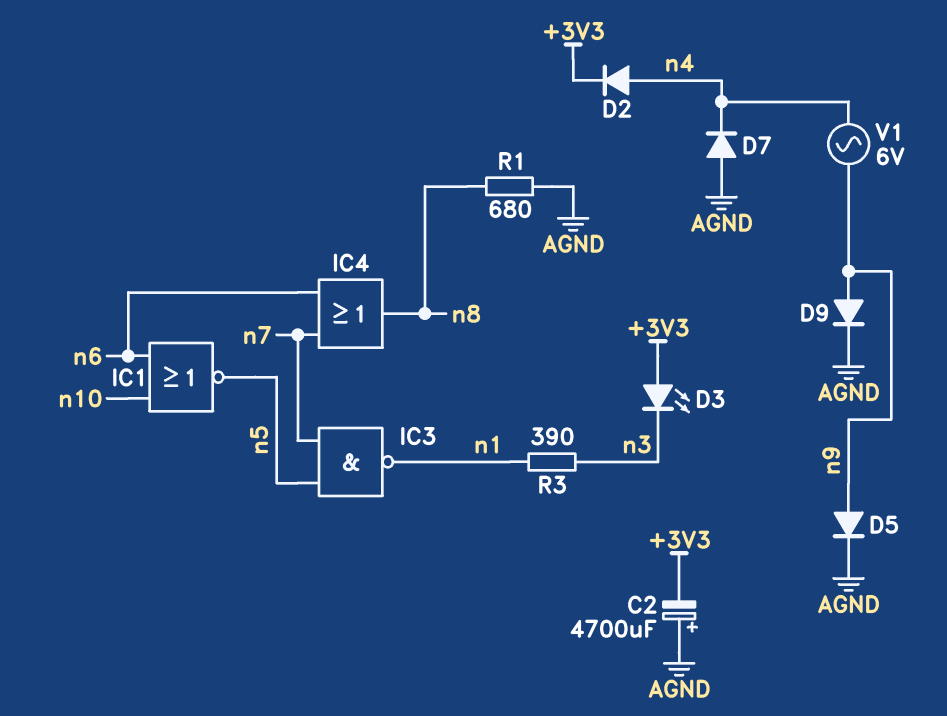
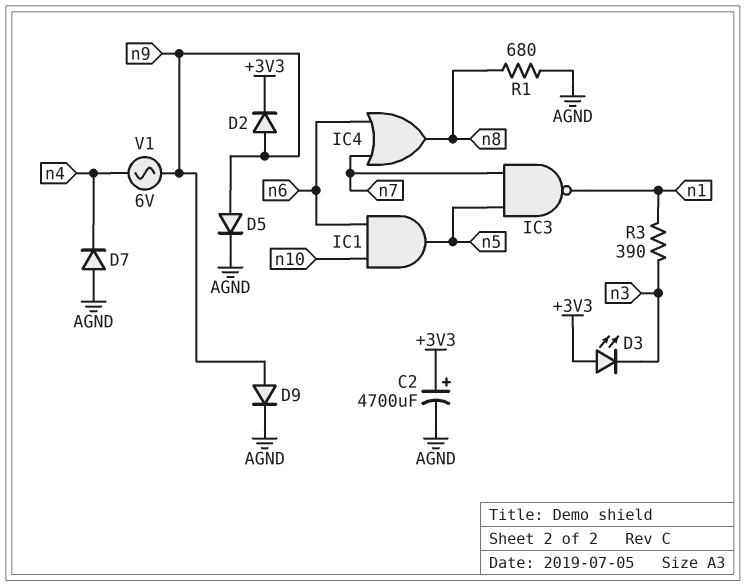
C2: 4700uF (plus AGND, minus +3V3) -> 4700uF (plus +3V3, minus AGND)
D2: diode (A n4, K +3V3) -> diode (A n9, K +3V3)
IC1: NOR (in n6, in n10, out n5) -> AND (in n6, in n10, out n5)

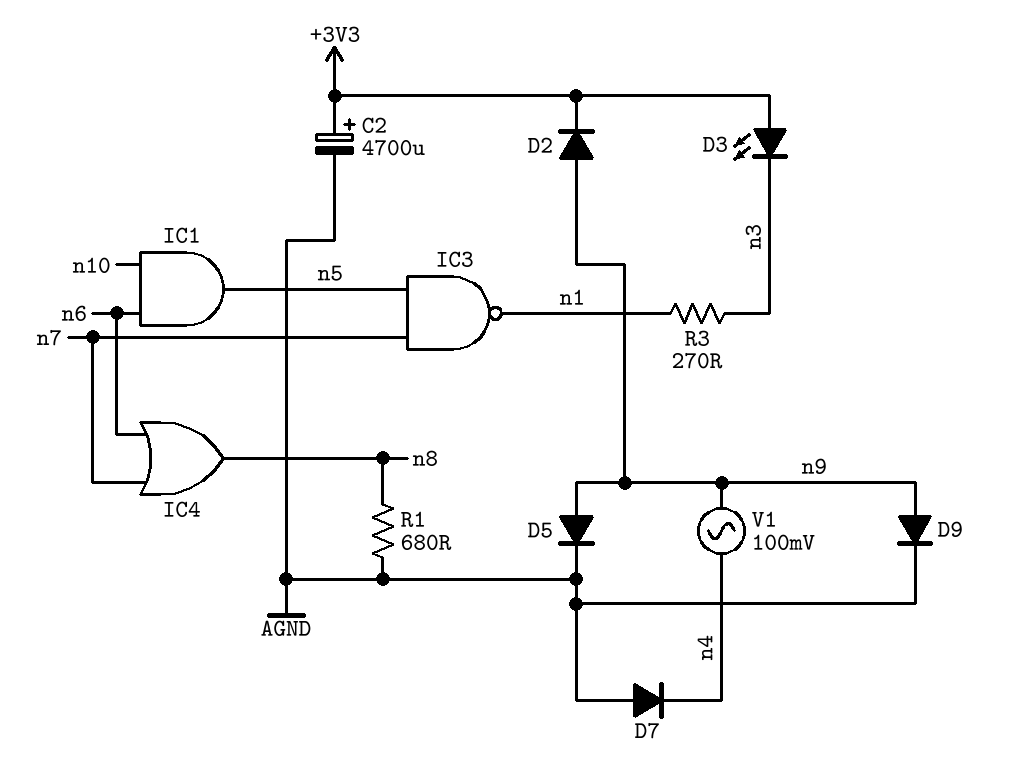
R3: 390 (n1, n3) -> 270 (n1, n3)
V1: AC 6V (n4, n9) -> AC 100mV (n4, n9)

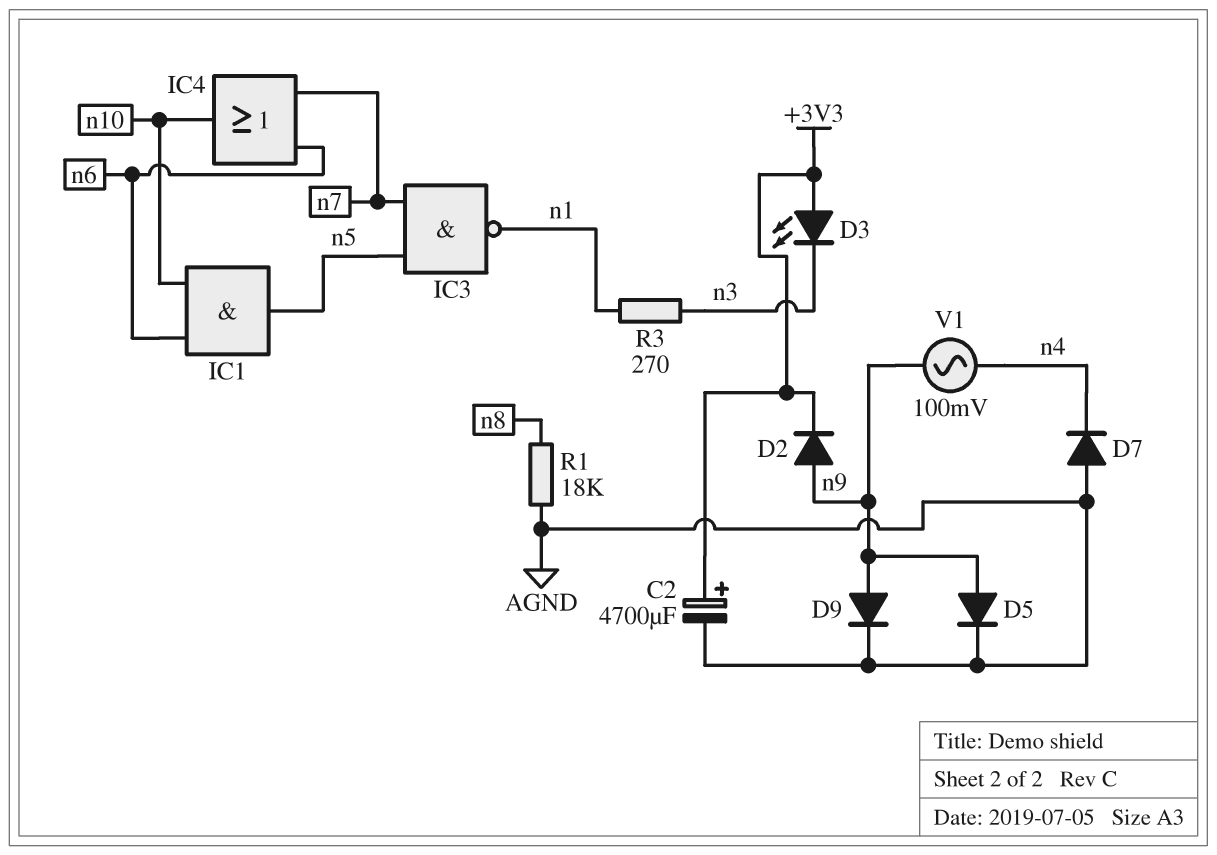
IC4: OR (in n6, in n7, out n8) -> OR (in n6, in n7, out n10)
R1: 680 (AGND, n8) -> 18k (AGND, n8)

